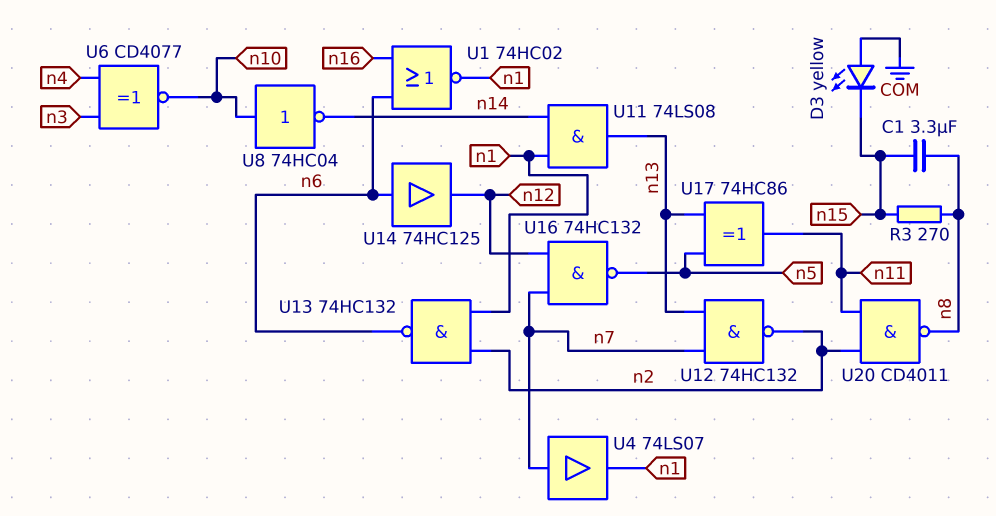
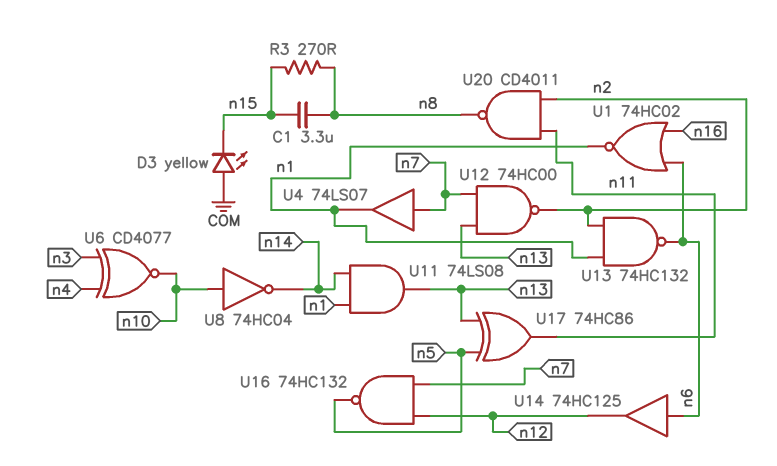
U12: NAND 74HC132 (in n7, in n13, out n2) -> NAND 74HC00 (in n7, in n13, out n2)

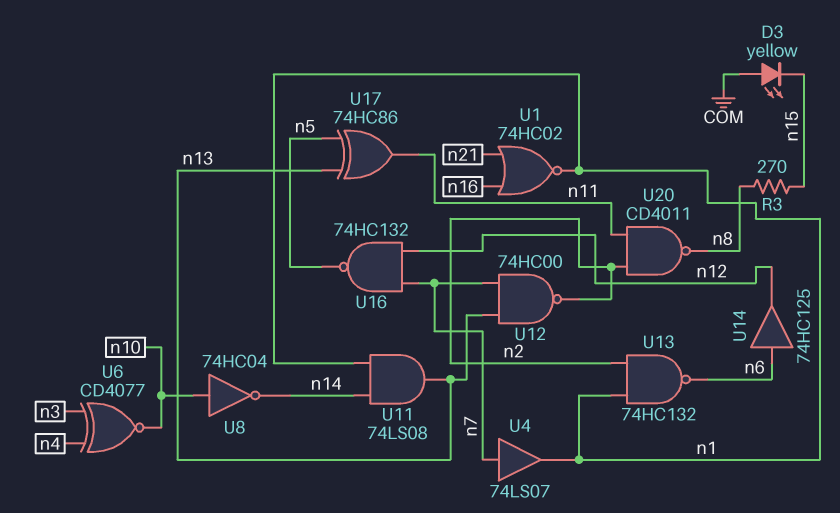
C1: 3.3uF (n8, n15) -> none
U1: NOR 74HC02 (in n6, in n16, out n1) -> NOR 74HC02 (in n16, in n21, out n1)

